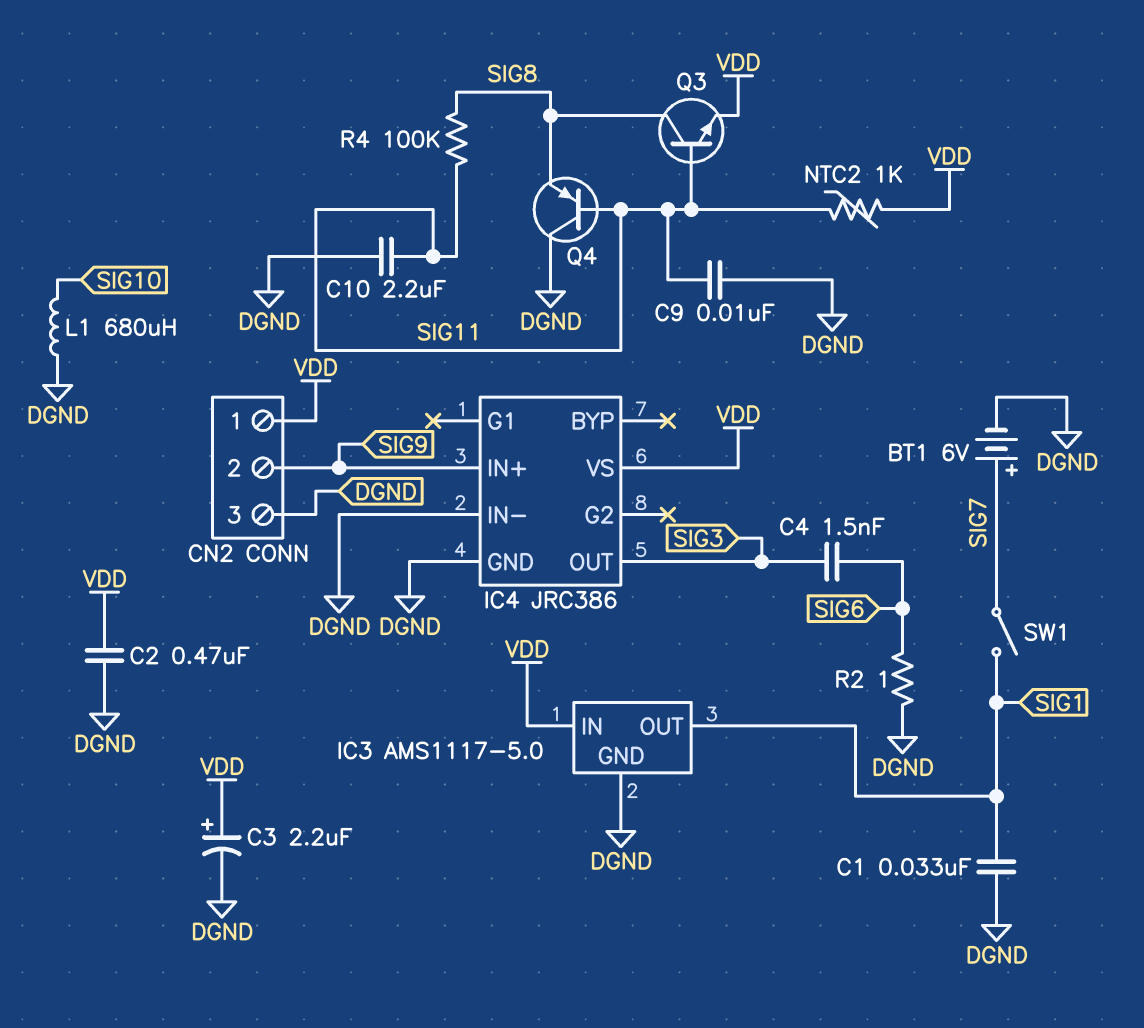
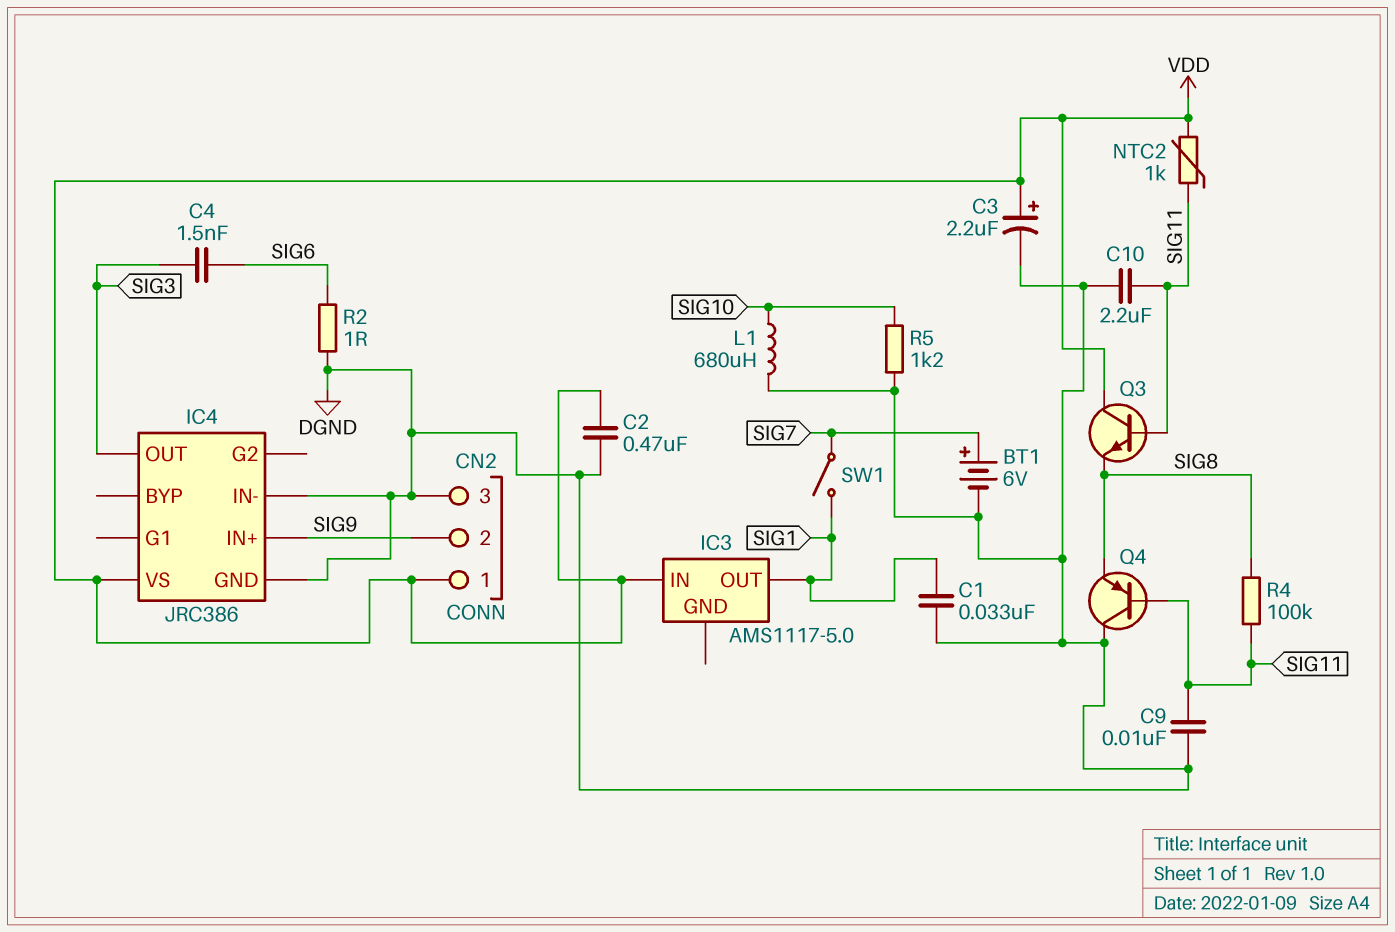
IC3 pin GND: DGND -> none
Q3: NPN (B SIG11, C SIG8, E VDD) -> NPN (B SIG11, C VDD, E SIG8)
R5: none -> 1.2k (DGND, SIG10)

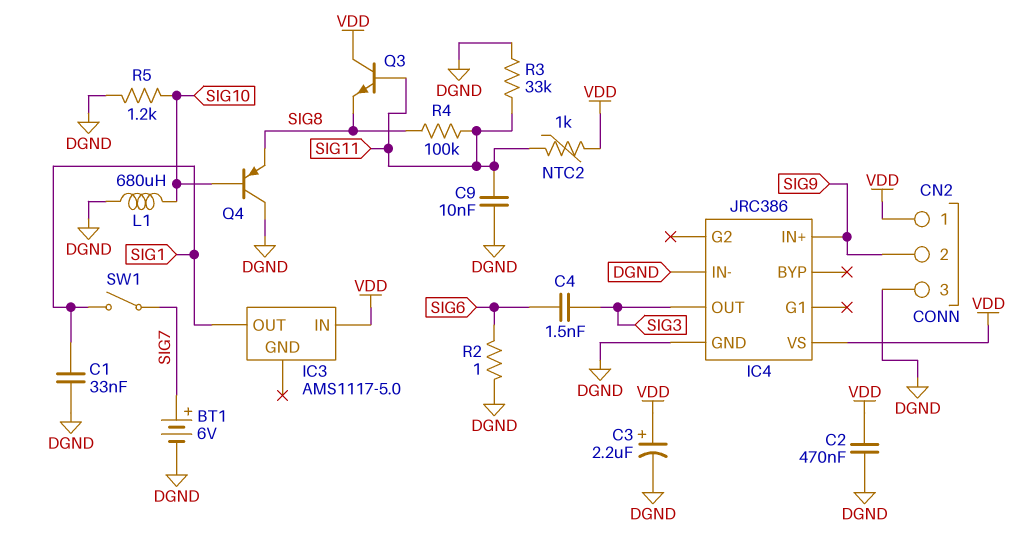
C10: 2.2uF (DGND, SIG11) -> none
Q4: PNP (B SIG11, C DGND, E SIG8) -> PNP (B SIG10, C DGND, E SIG8)
R3: none -> 33k (DGND, SIG11)

